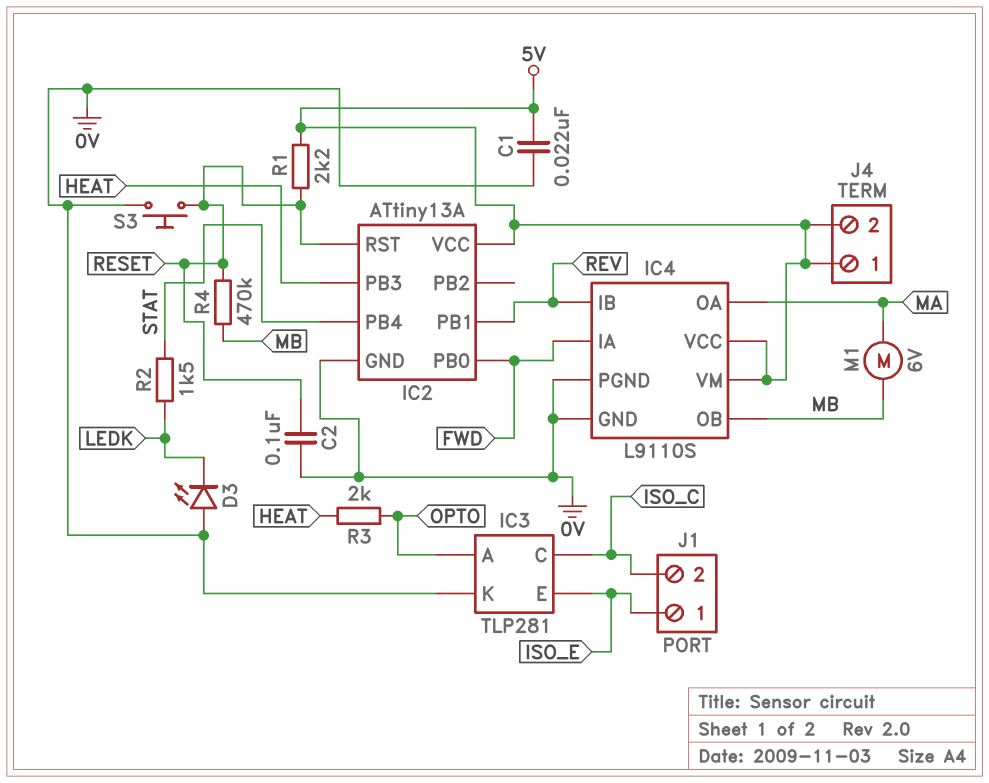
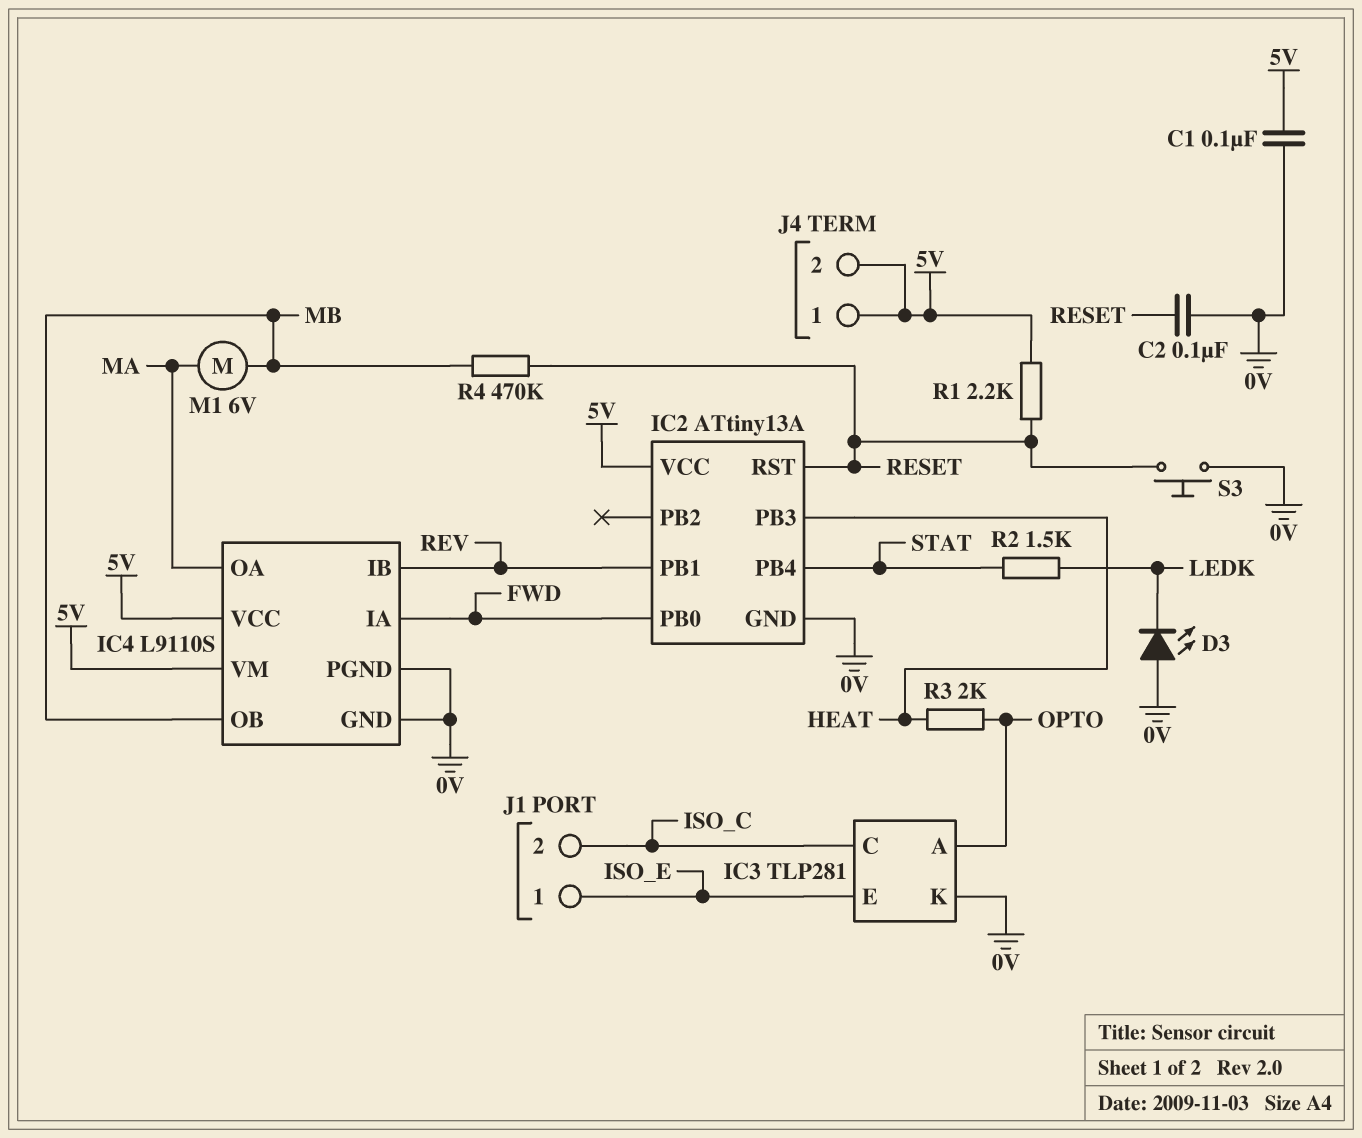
C1: 22nF (0V, 5V) -> 100nF (0V, 5V)

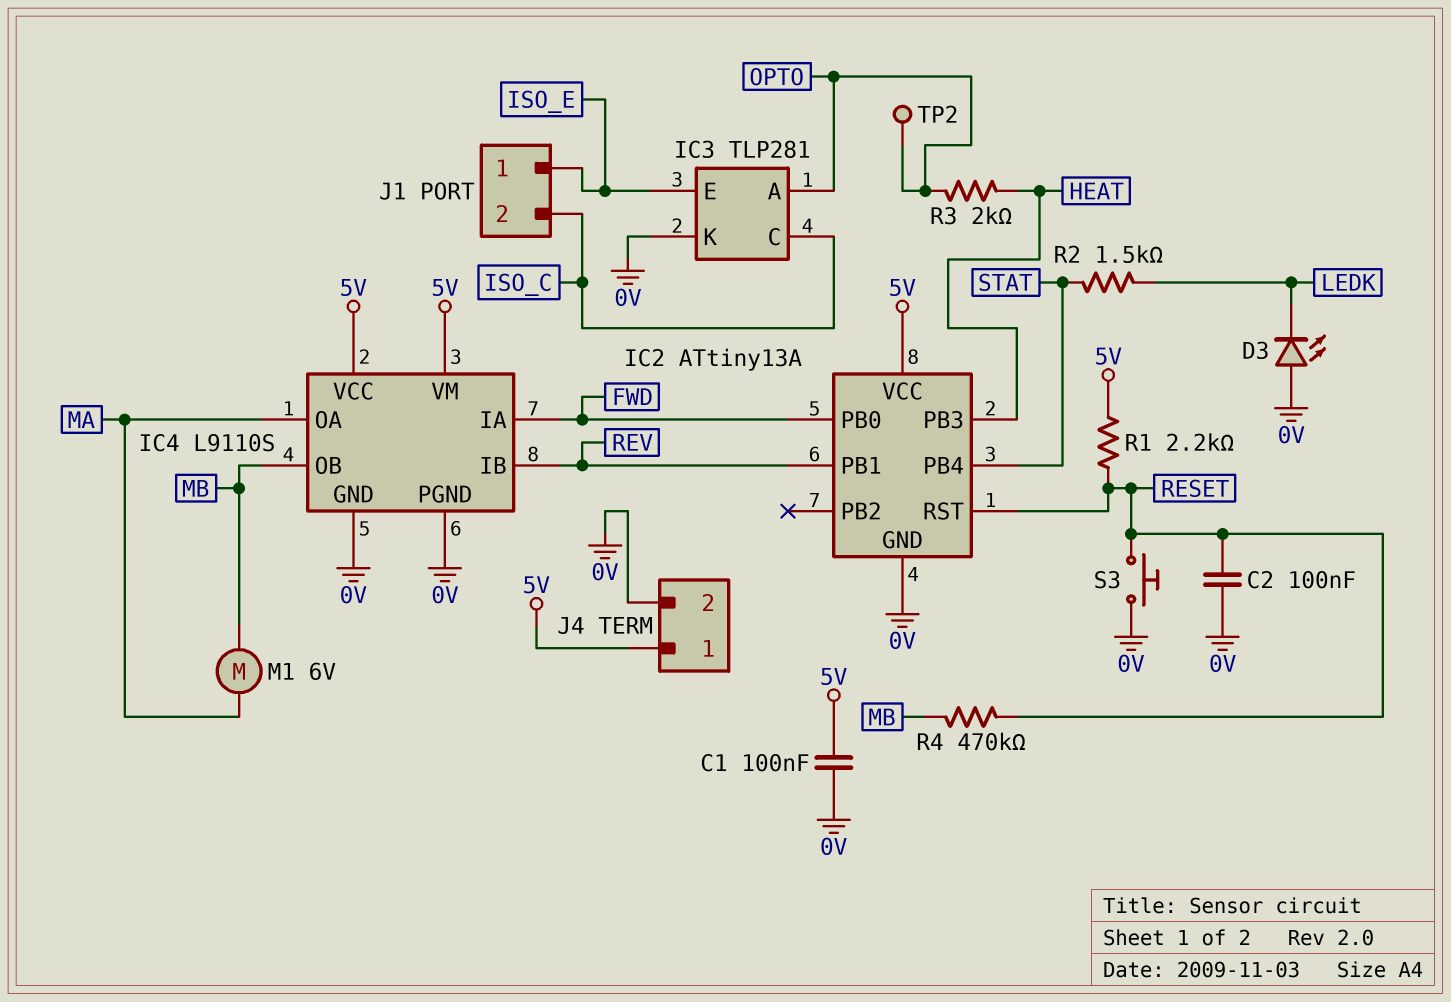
J4 pin 2: 5V -> 0V
TP2: none -> test point (OPTO)

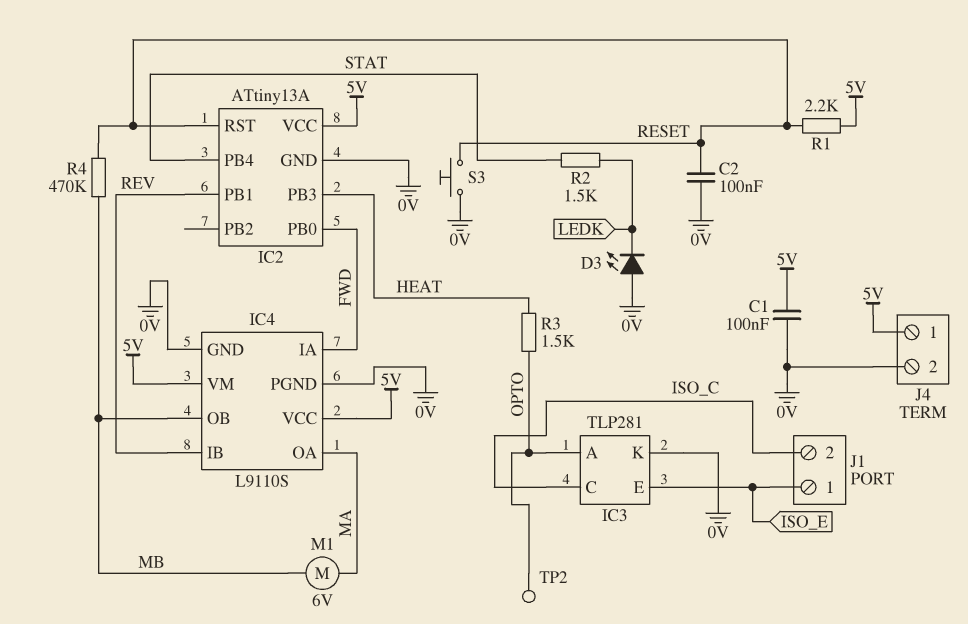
R3: 2k (HEAT, OPTO) -> 1.5k (HEAT, OPTO)

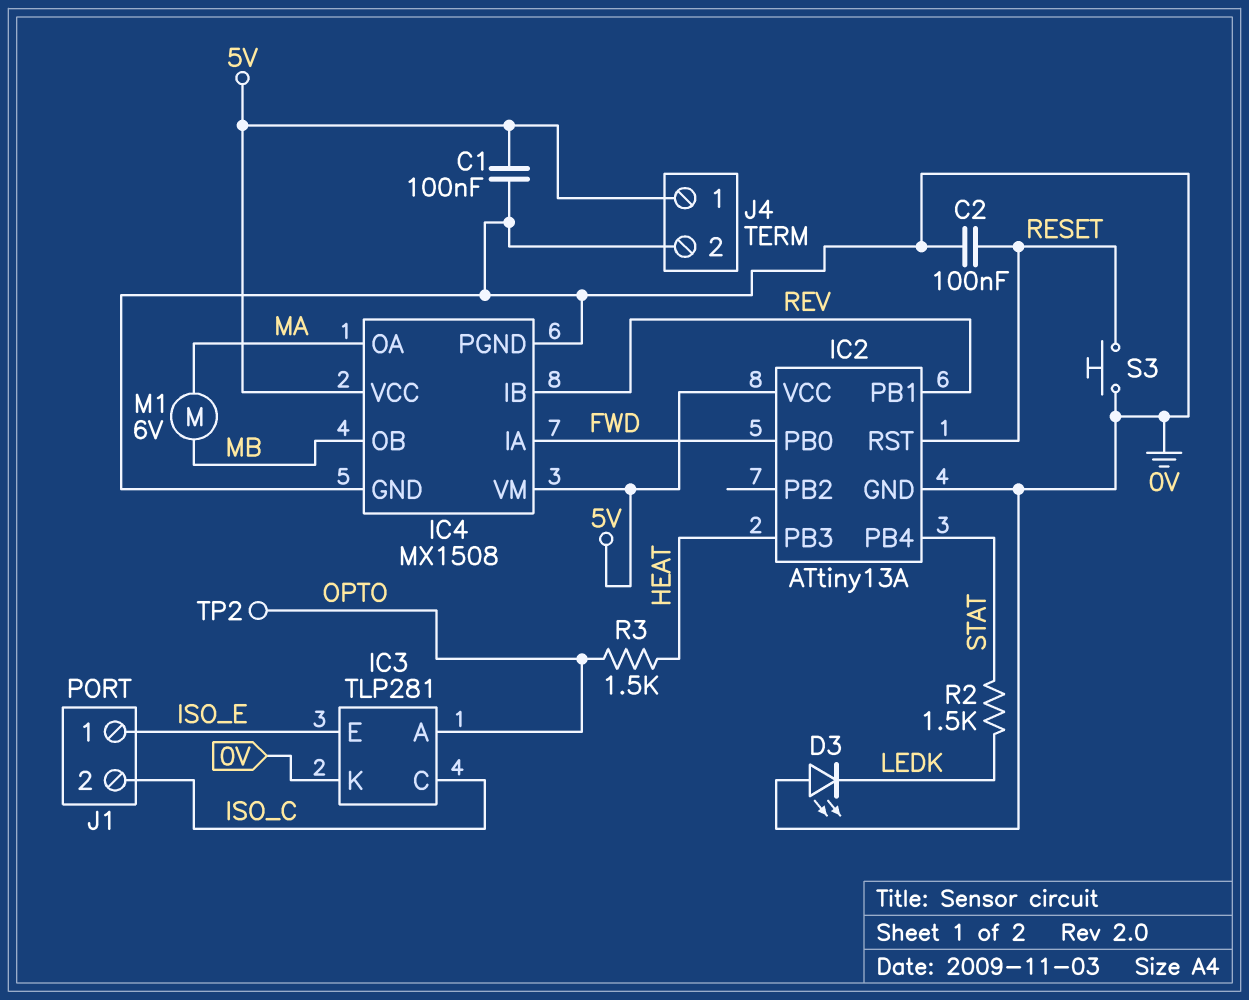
IC4: L9110S -> MX1508
R1: 2.2k (5V, RESET) -> none
R4: 470k (MB, RESET) -> none

